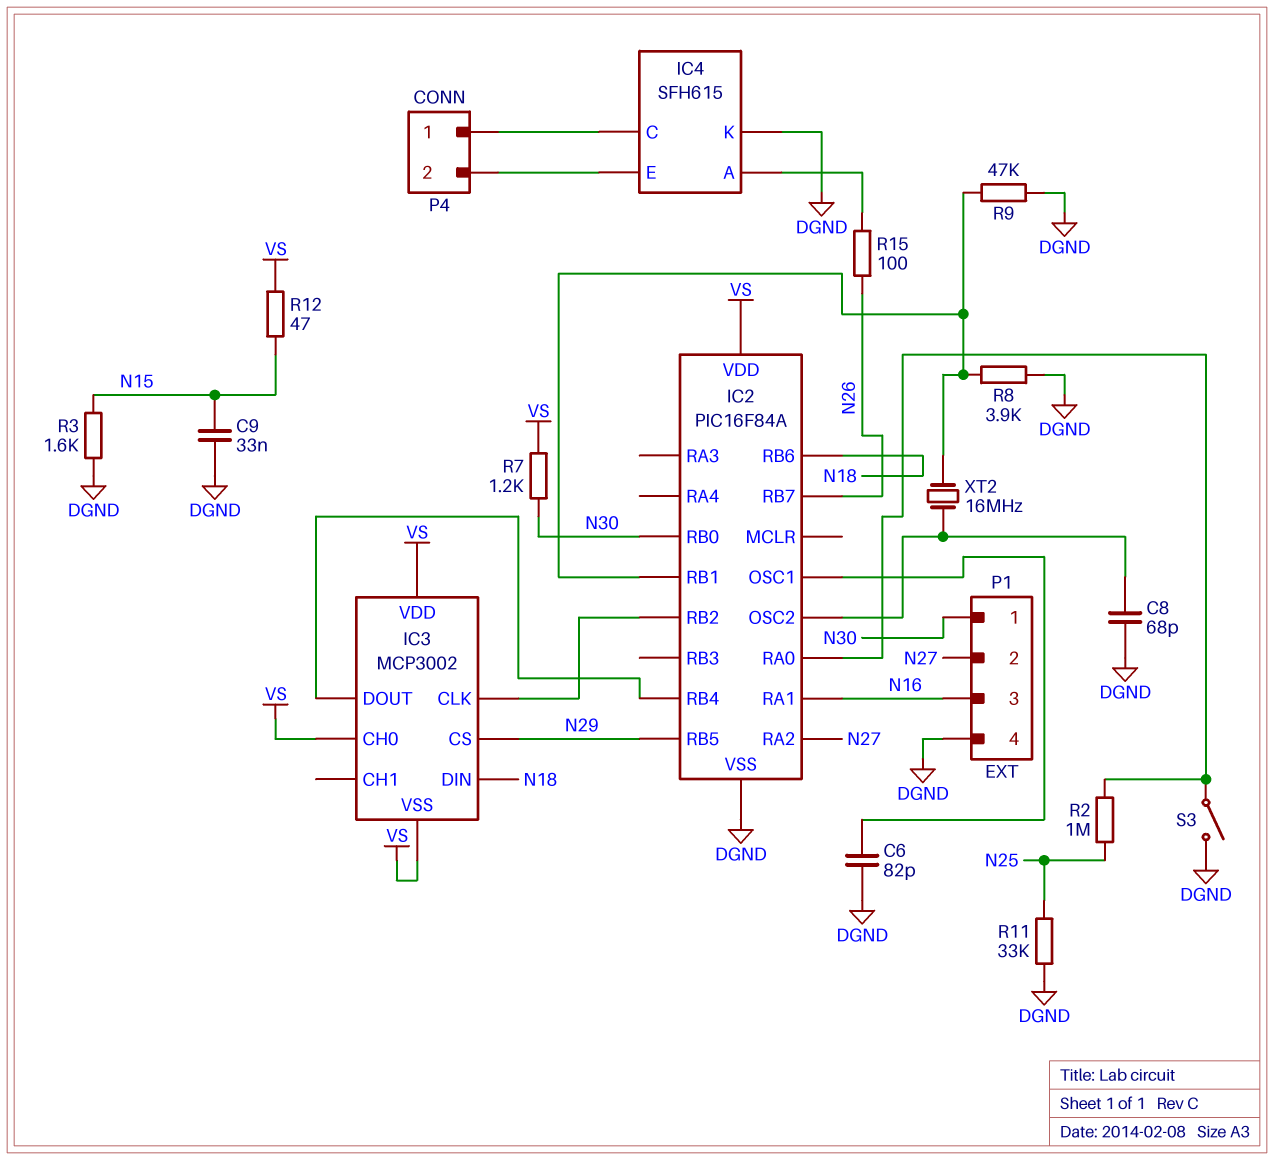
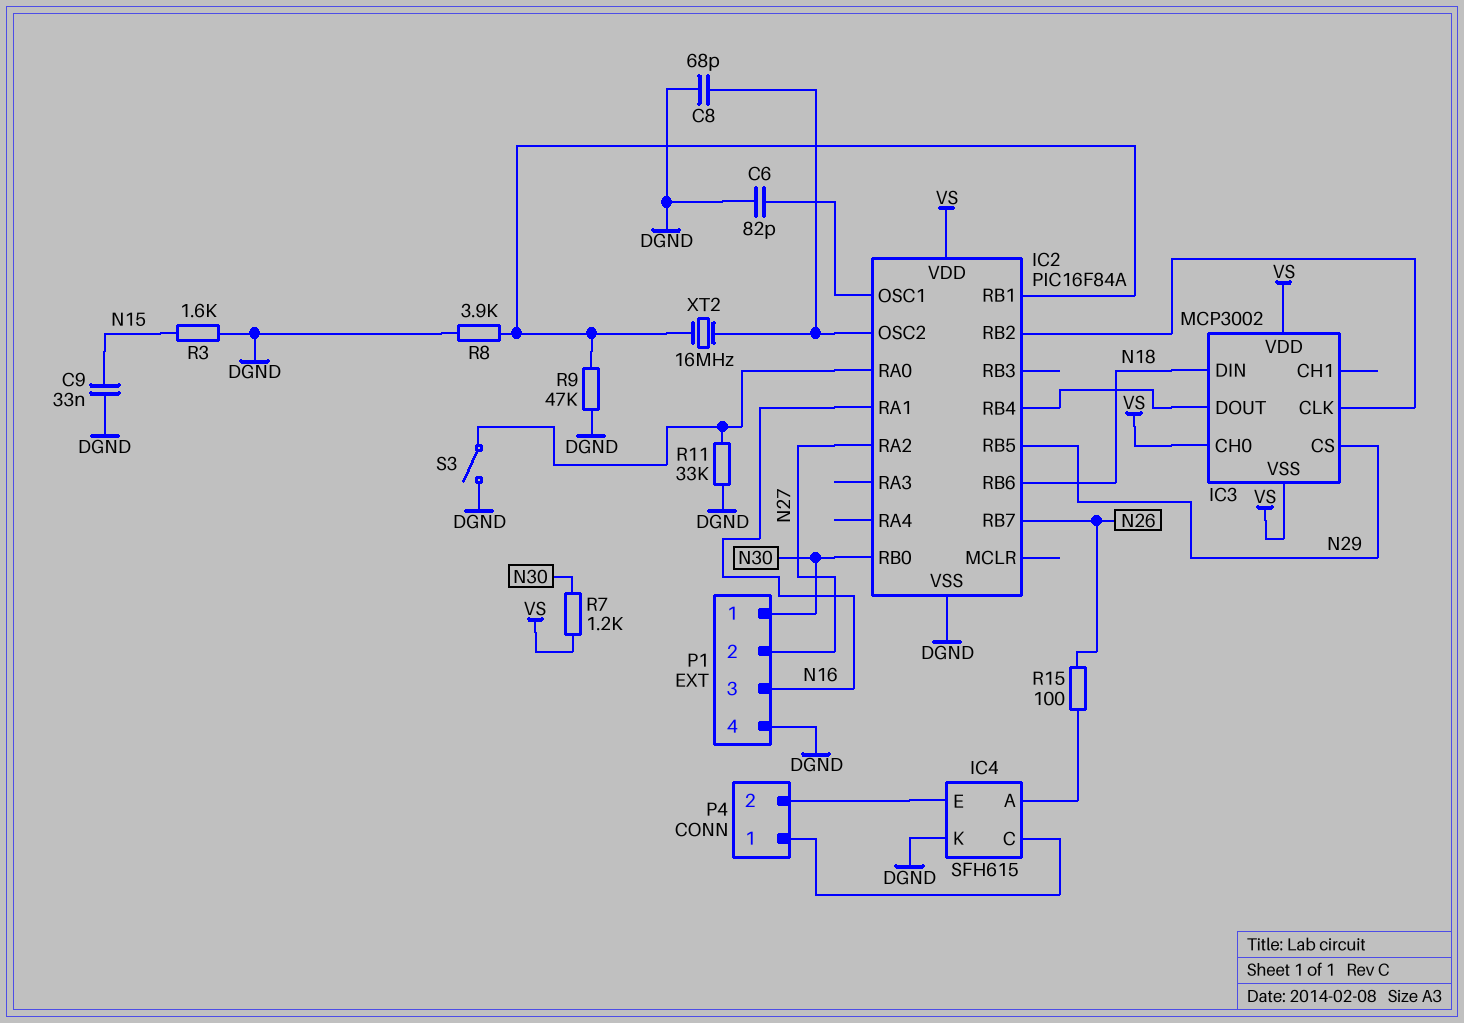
R2: 1M (IC2/RA0, N25) -> none
R11: 33k (DGND, N25) -> 33k (DGND, IC2/RA0)
R12: 47 (N15, VS) -> none

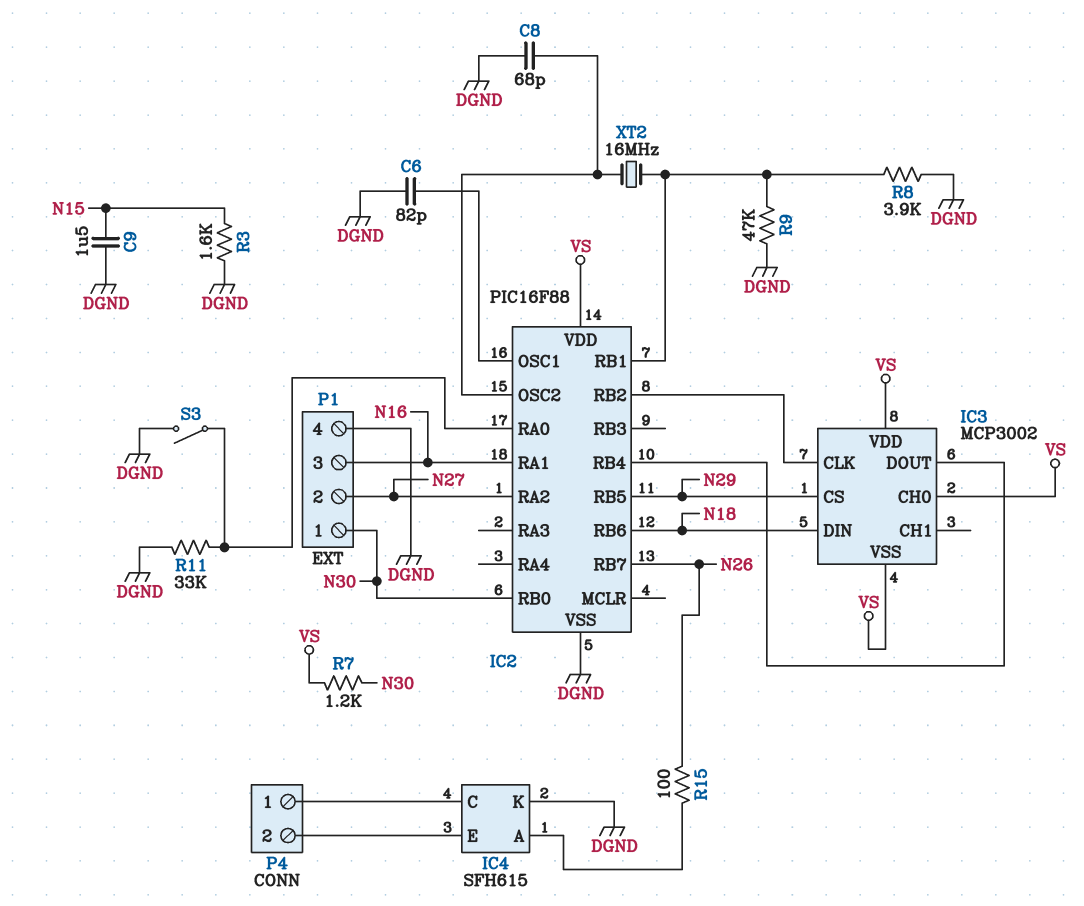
C9: 33nF (DGND, N15) -> 1.5uF (DGND, N15)
IC2: PIC16F84A -> PIC16F88

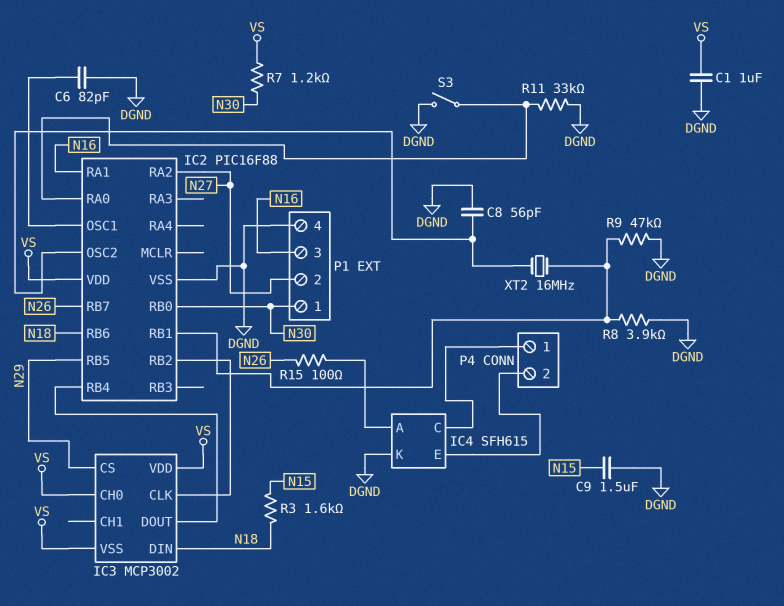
C1: none -> 1uF (DGND, VS)
C8: 68pF (DGND, IC2/OSC2) -> 56pF (DGND, IC2/OSC2)
R3: 1.6k (DGND, N15) -> 1.6k (N15, N18)

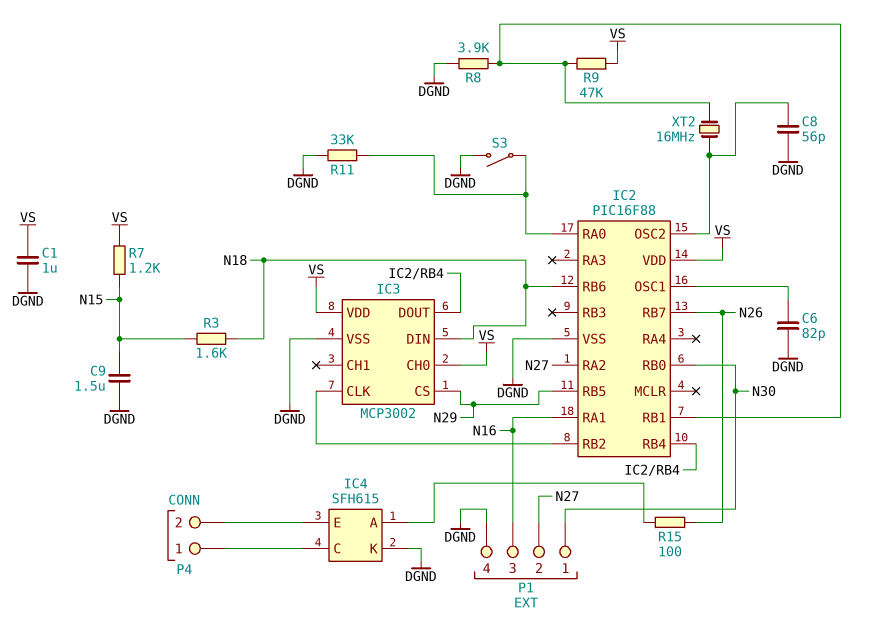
IC3 pin VSS: VS -> DGND
R7: 1.2k (N30, VS) -> 1.2k (N15, VS)
R9: 47k (DGND, IC2/RB1) -> 47k (IC2/RB1, VS)

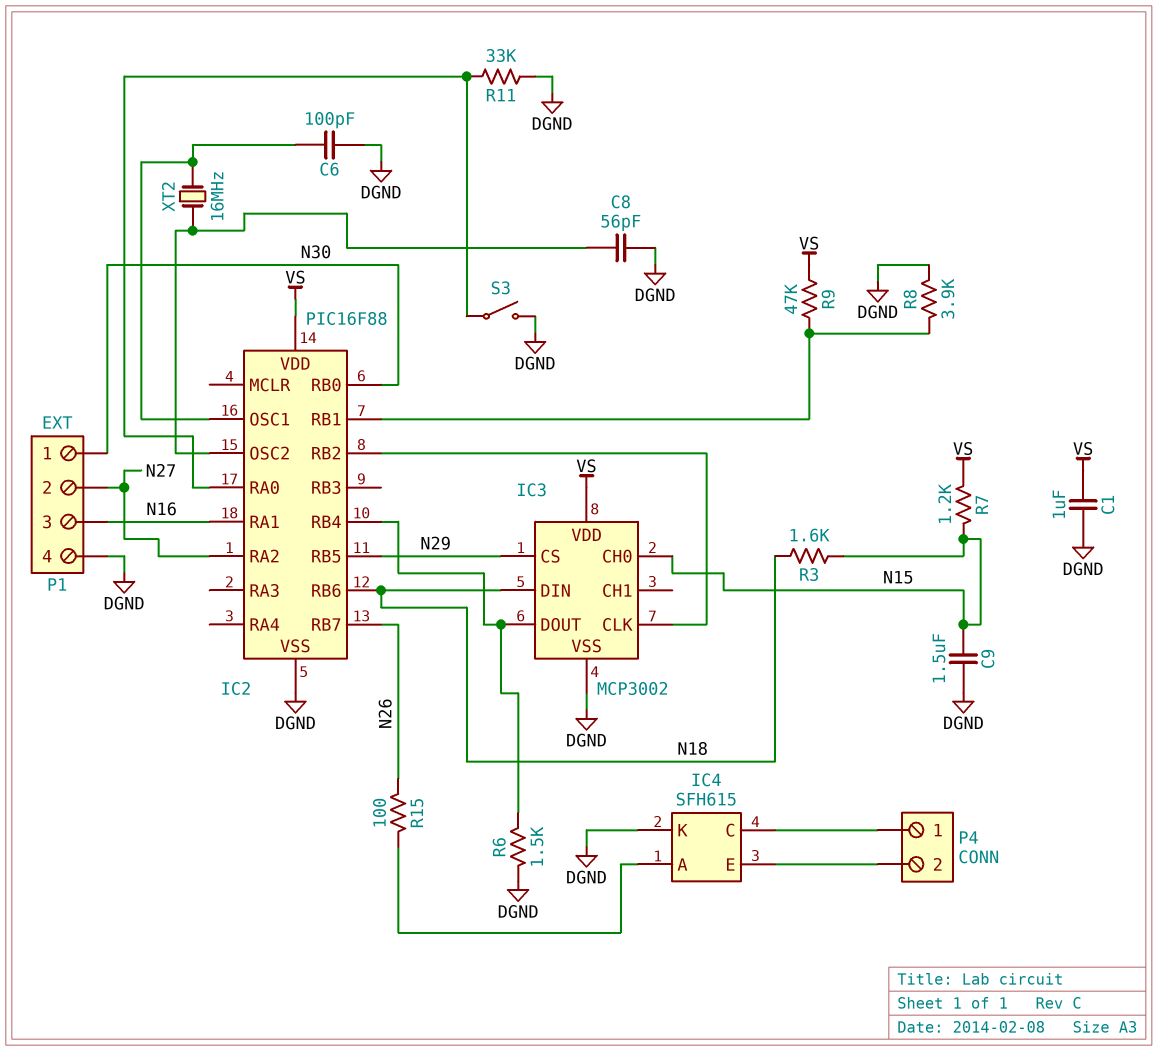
C6: 82pF (DGND, IC2/OSC1) -> 100pF (DGND, IC2/OSC1)
IC3 pin CH0: VS -> N15
R6: none -> 1.5k (DGND, IC2/RB4)
XT2: 16MHz (IC2/OSC2, IC2/RB1) -> 16MHz (IC2/OSC1, IC2/OSC2)

